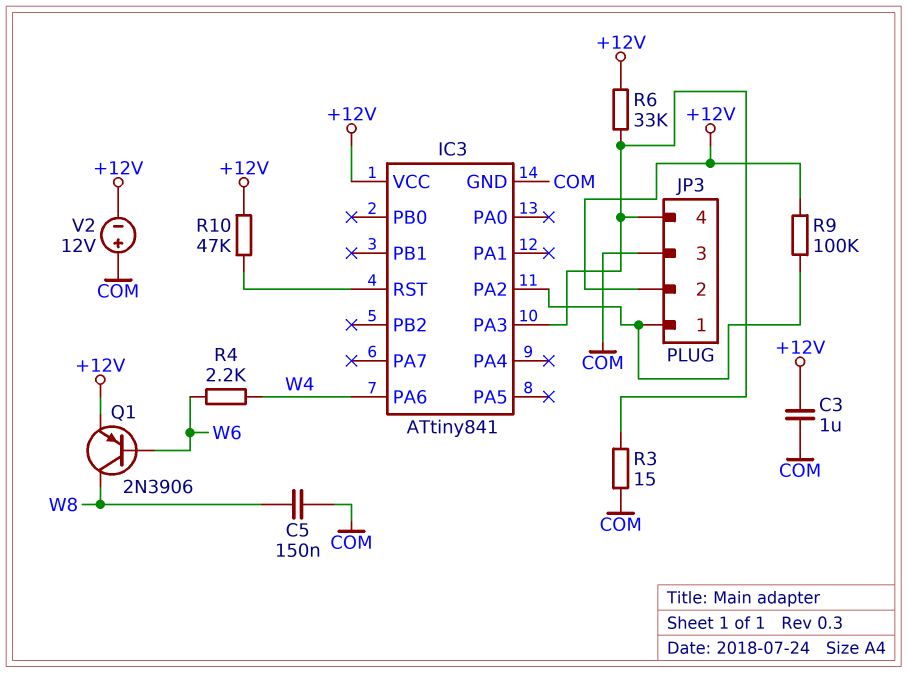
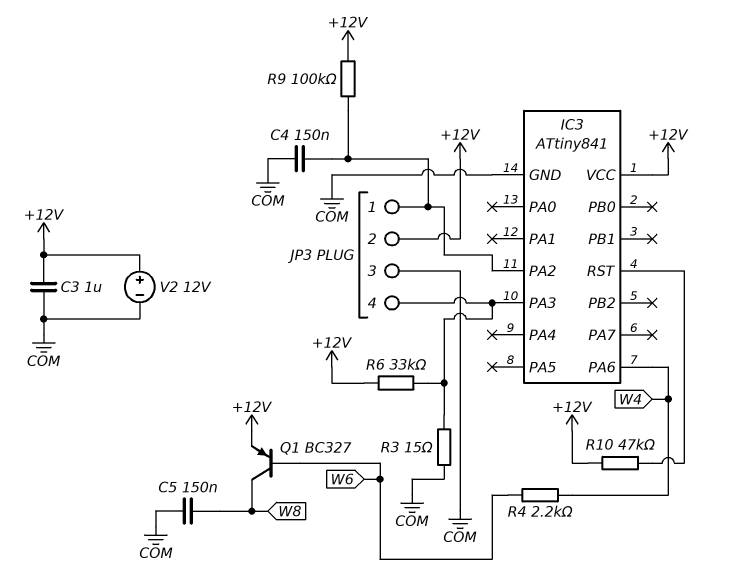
C4: none -> 150nF (COM, IC3/PA2)
Q1: PNP 2N3906 (B W6, C W8, E +12V) -> PNP BC327 (B W6, C W8, E +12V)
V2: 12V (plus COM, minus +12V) -> 12V (plus +12V, minus COM)

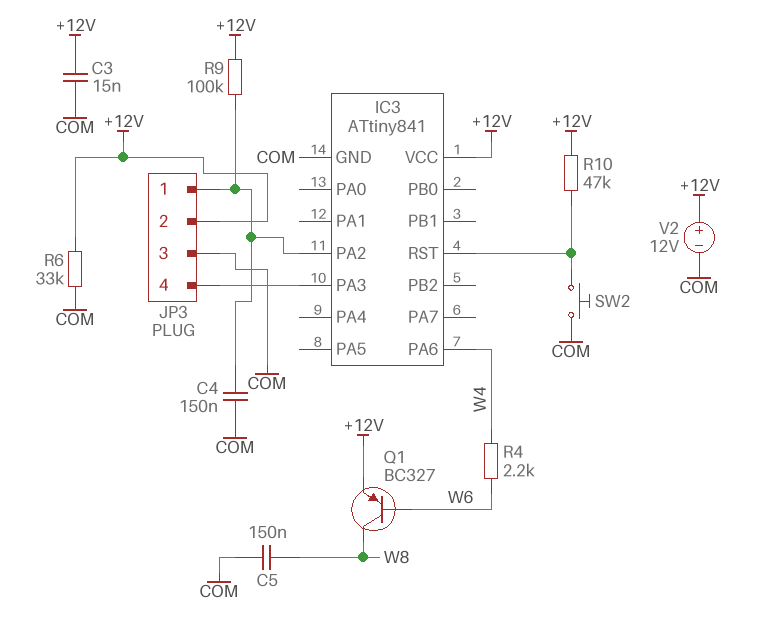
C3: 1uF (+12V, COM) -> 15nF (+12V, COM)
R3: 15 (COM, IC3/PA3) -> none
R6: 33k (+12V, IC3/PA3) -> 33k (+12V, COM)
SW2: none -> button (COM, IC3/RST)

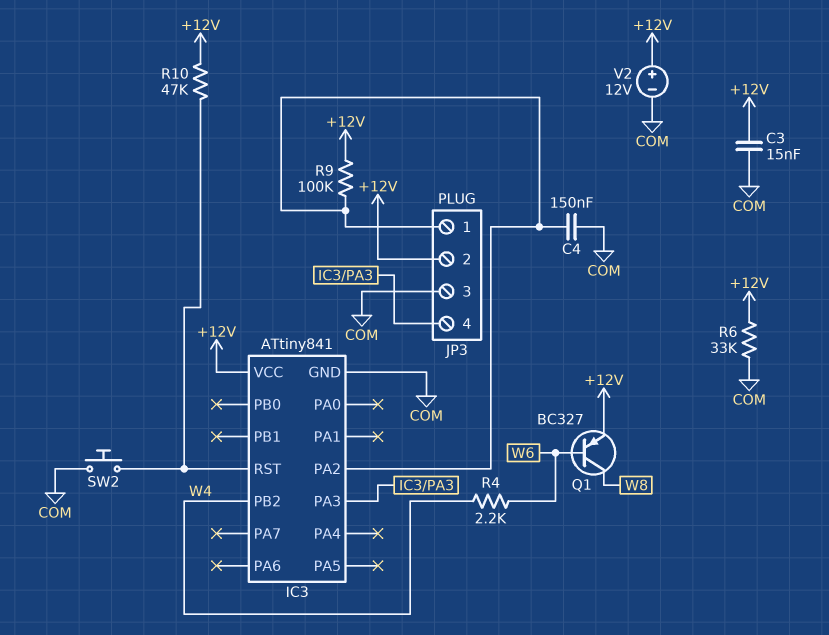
C5: 150nF (COM, W8) -> none
IC3 pin PA6: W4 -> none
IC3 pin PB2: none -> W4

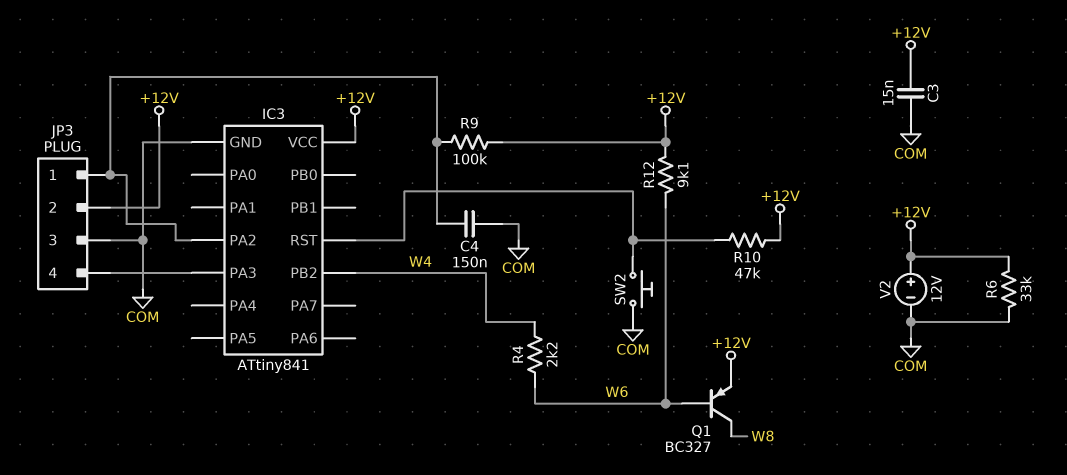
R12: none -> 9.1k (+12V, W6)

